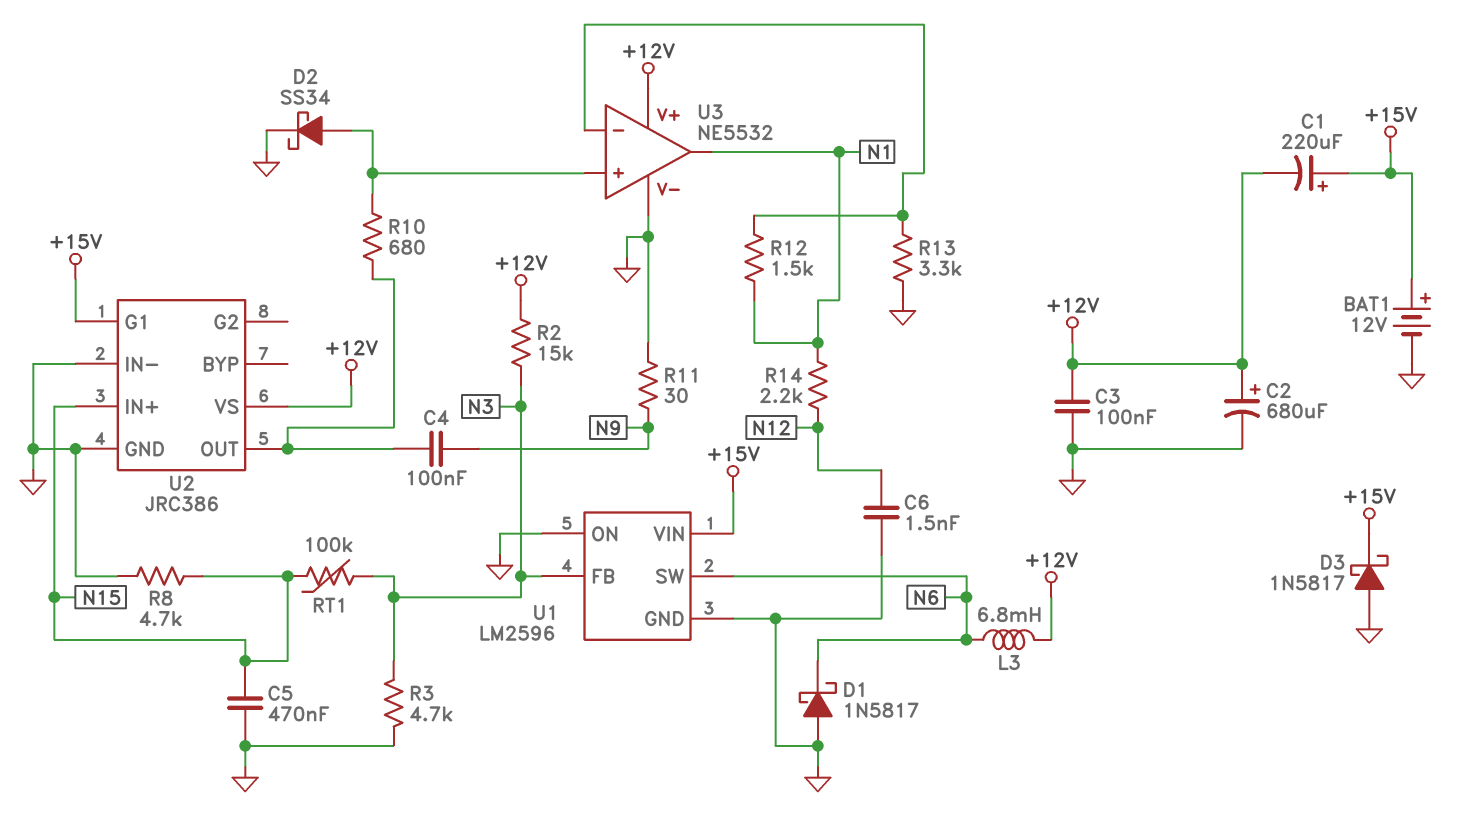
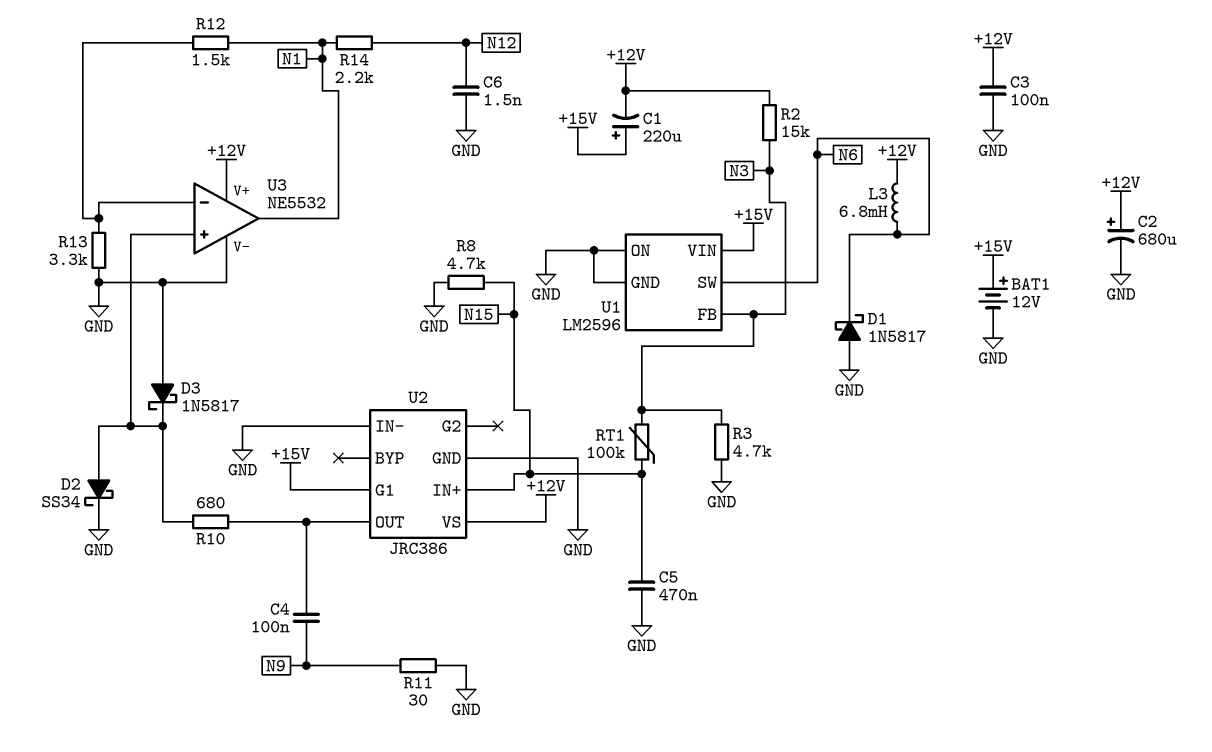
D3: schottky 1N5817 (A GND, K +15V) -> schottky 1N5817 (A GND, K U3/in+)

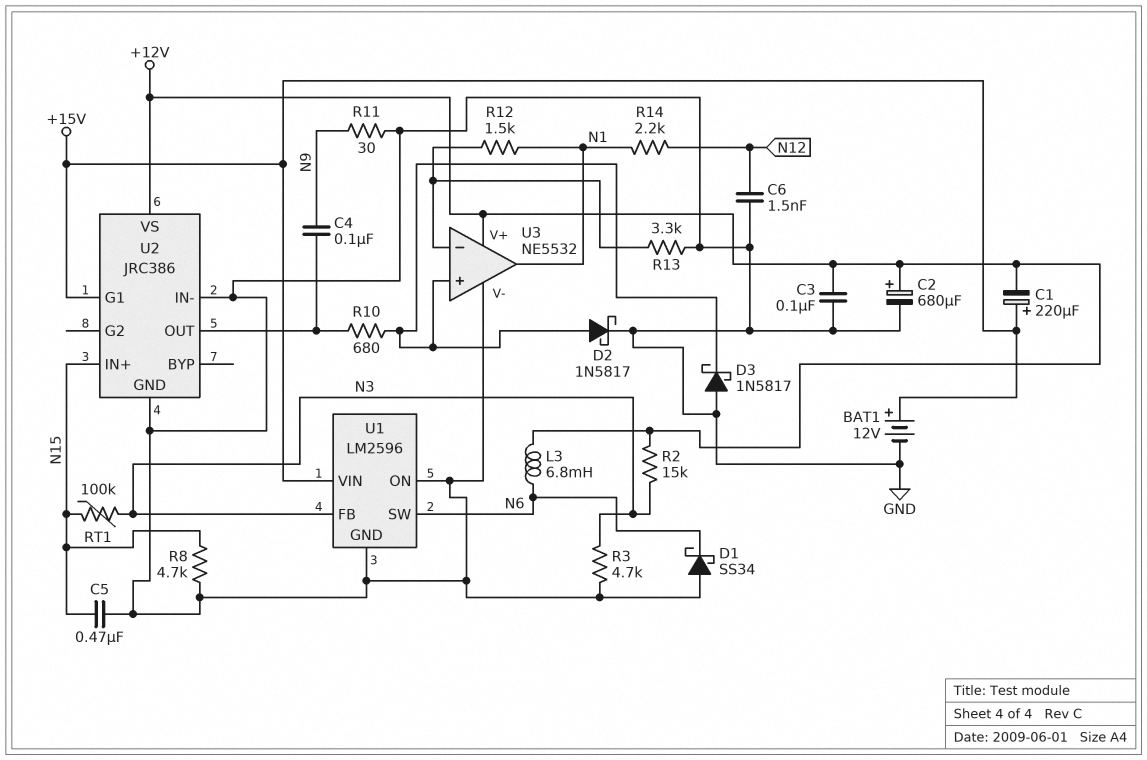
D1: schottky 1N5817 (A GND, K N6) -> schottky SS34 (A GND, K N6)
D2: schottky SS34 (A U3/in+, K GND) -> schottky 1N5817 (A U3/in+, K GND)

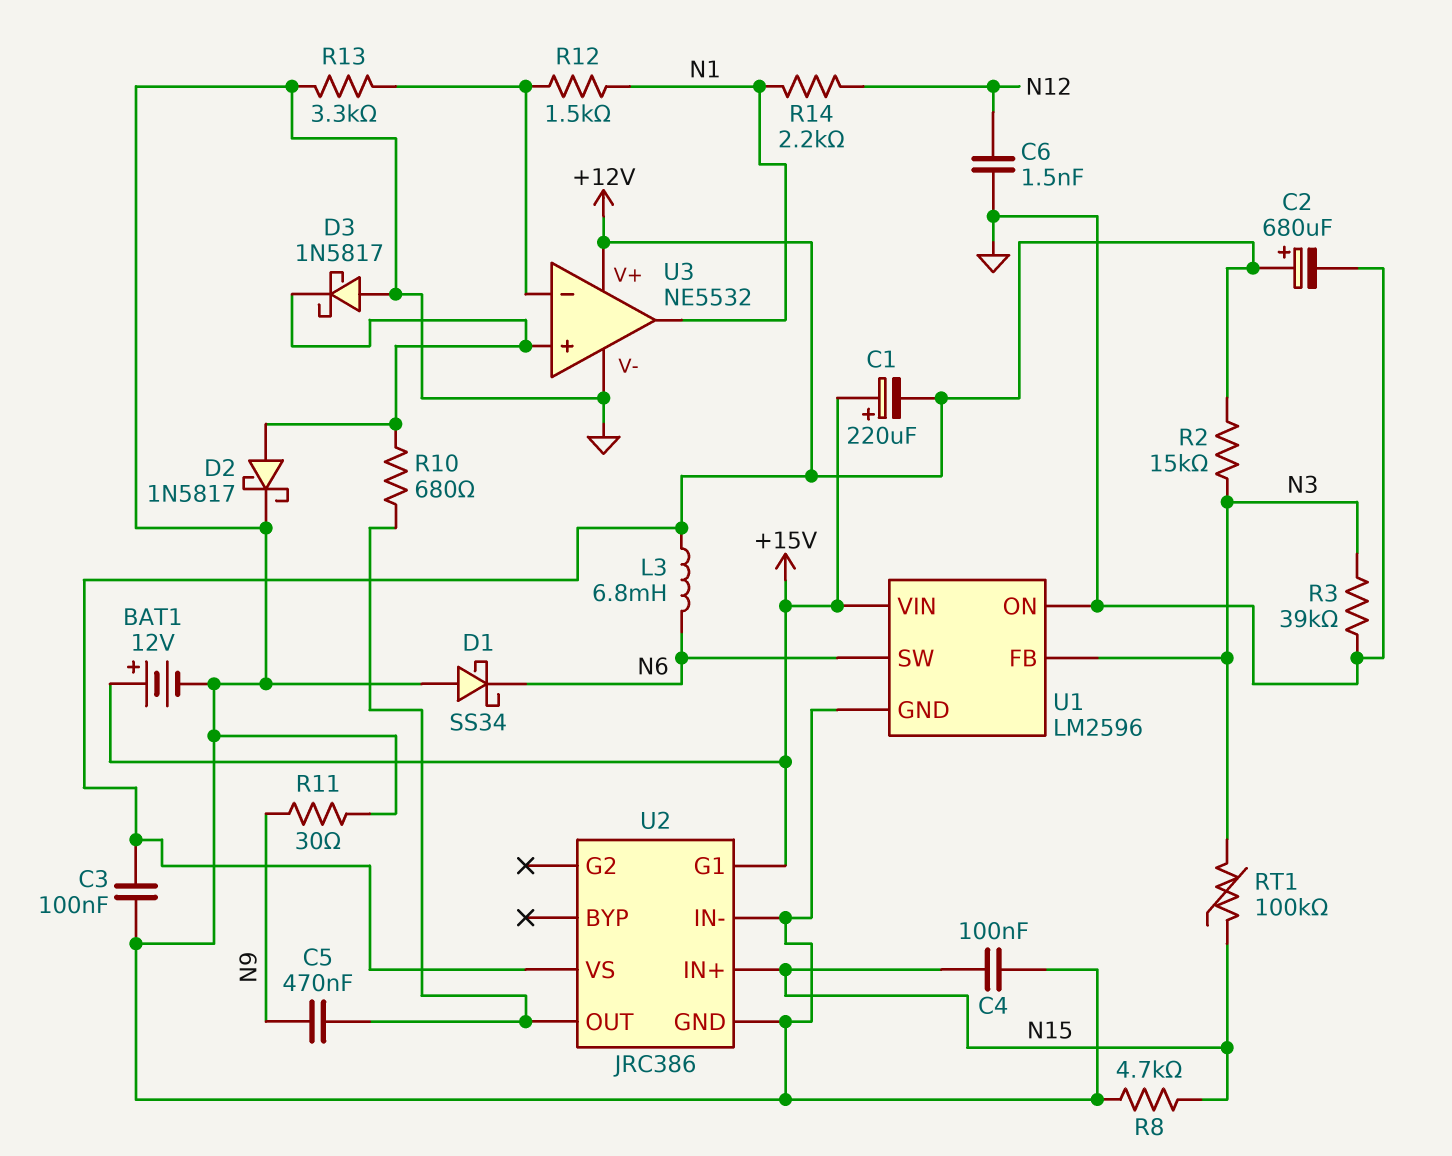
C4: 100nF (N9, U2/OUT) -> 100nF (GND, N15)
C5: 470nF (GND, N15) -> 470nF (N9, U2/OUT)
R3: 4.7k (GND, N3) -> 39k (GND, N3)

